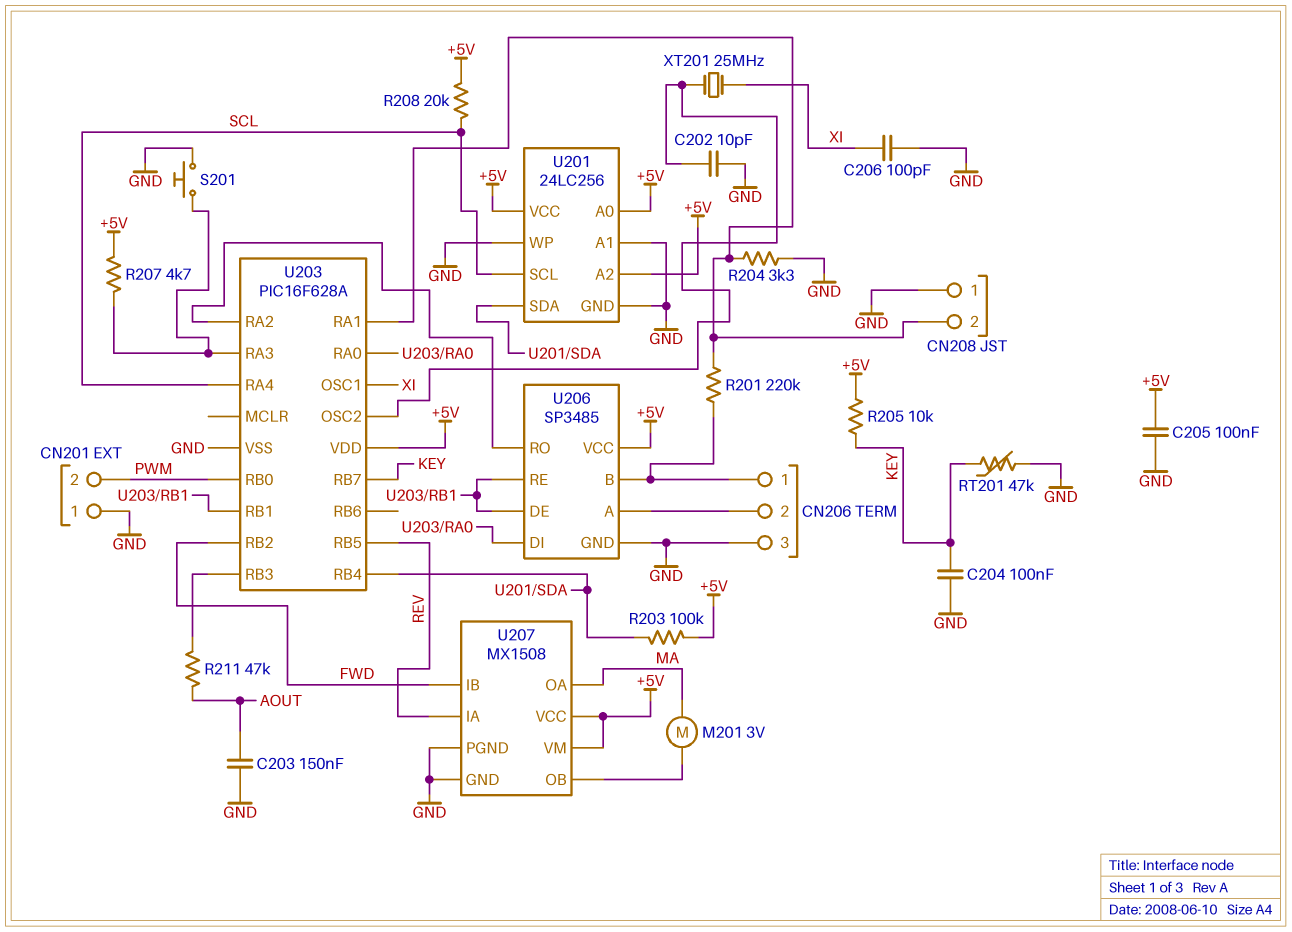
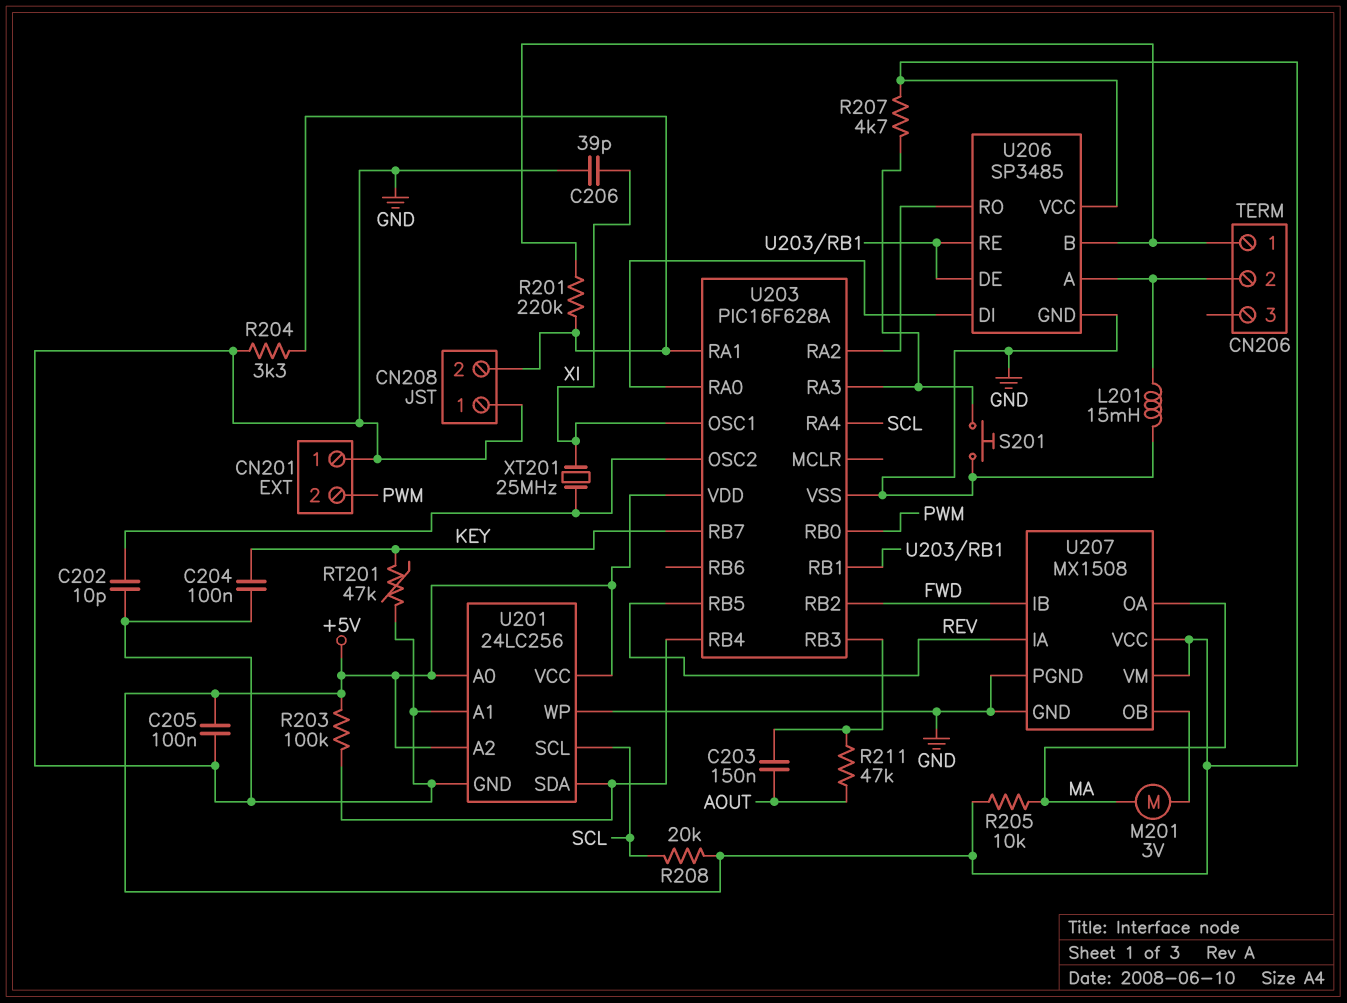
C203: 150nF (AOUT, GND) -> 150nF (AOUT, U203/RB3)
C206: 100pF (GND, XI) -> 39pF (GND, XI)
CN206 pin 3: GND -> none
L201: none -> 15mH (CN206/2, GND)
R205: 10k (+5V, KEY) -> 10k (+5V, MA)

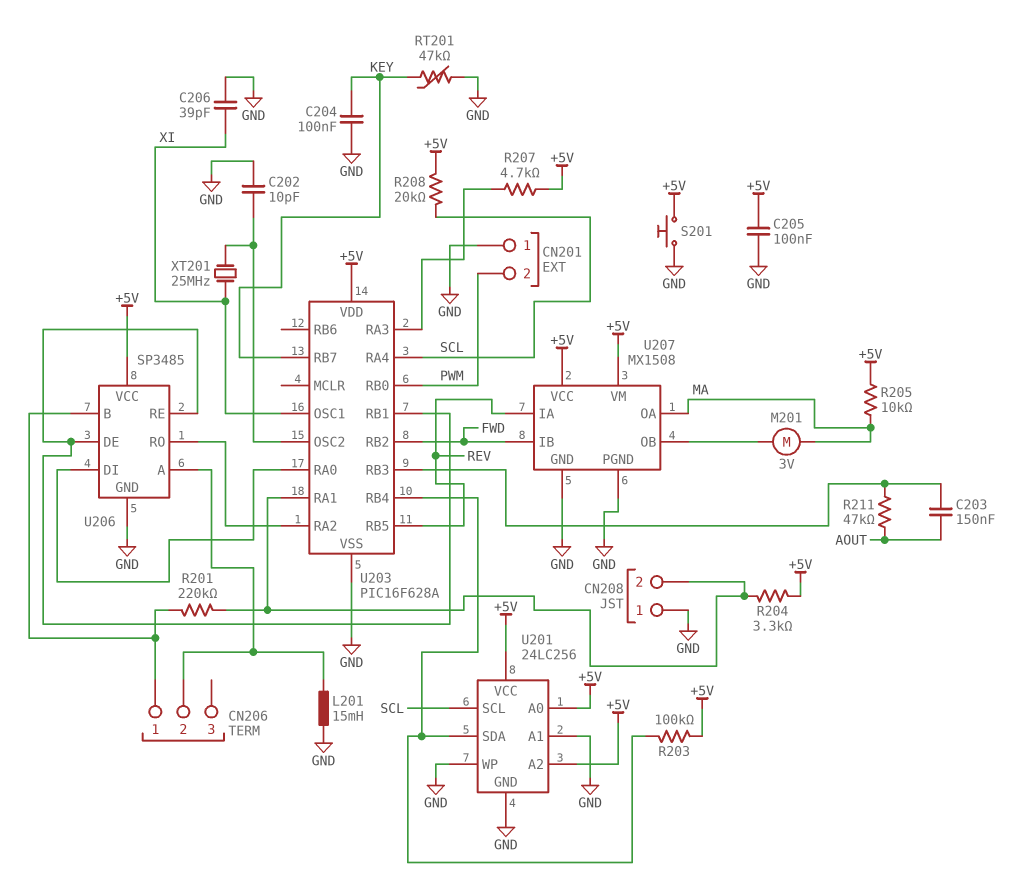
R204: 3.3k (CN208/2, GND) -> 3.3k (+5V, CN208/2)
S201: button (GND, U203/RA3) -> button (+5V, GND)

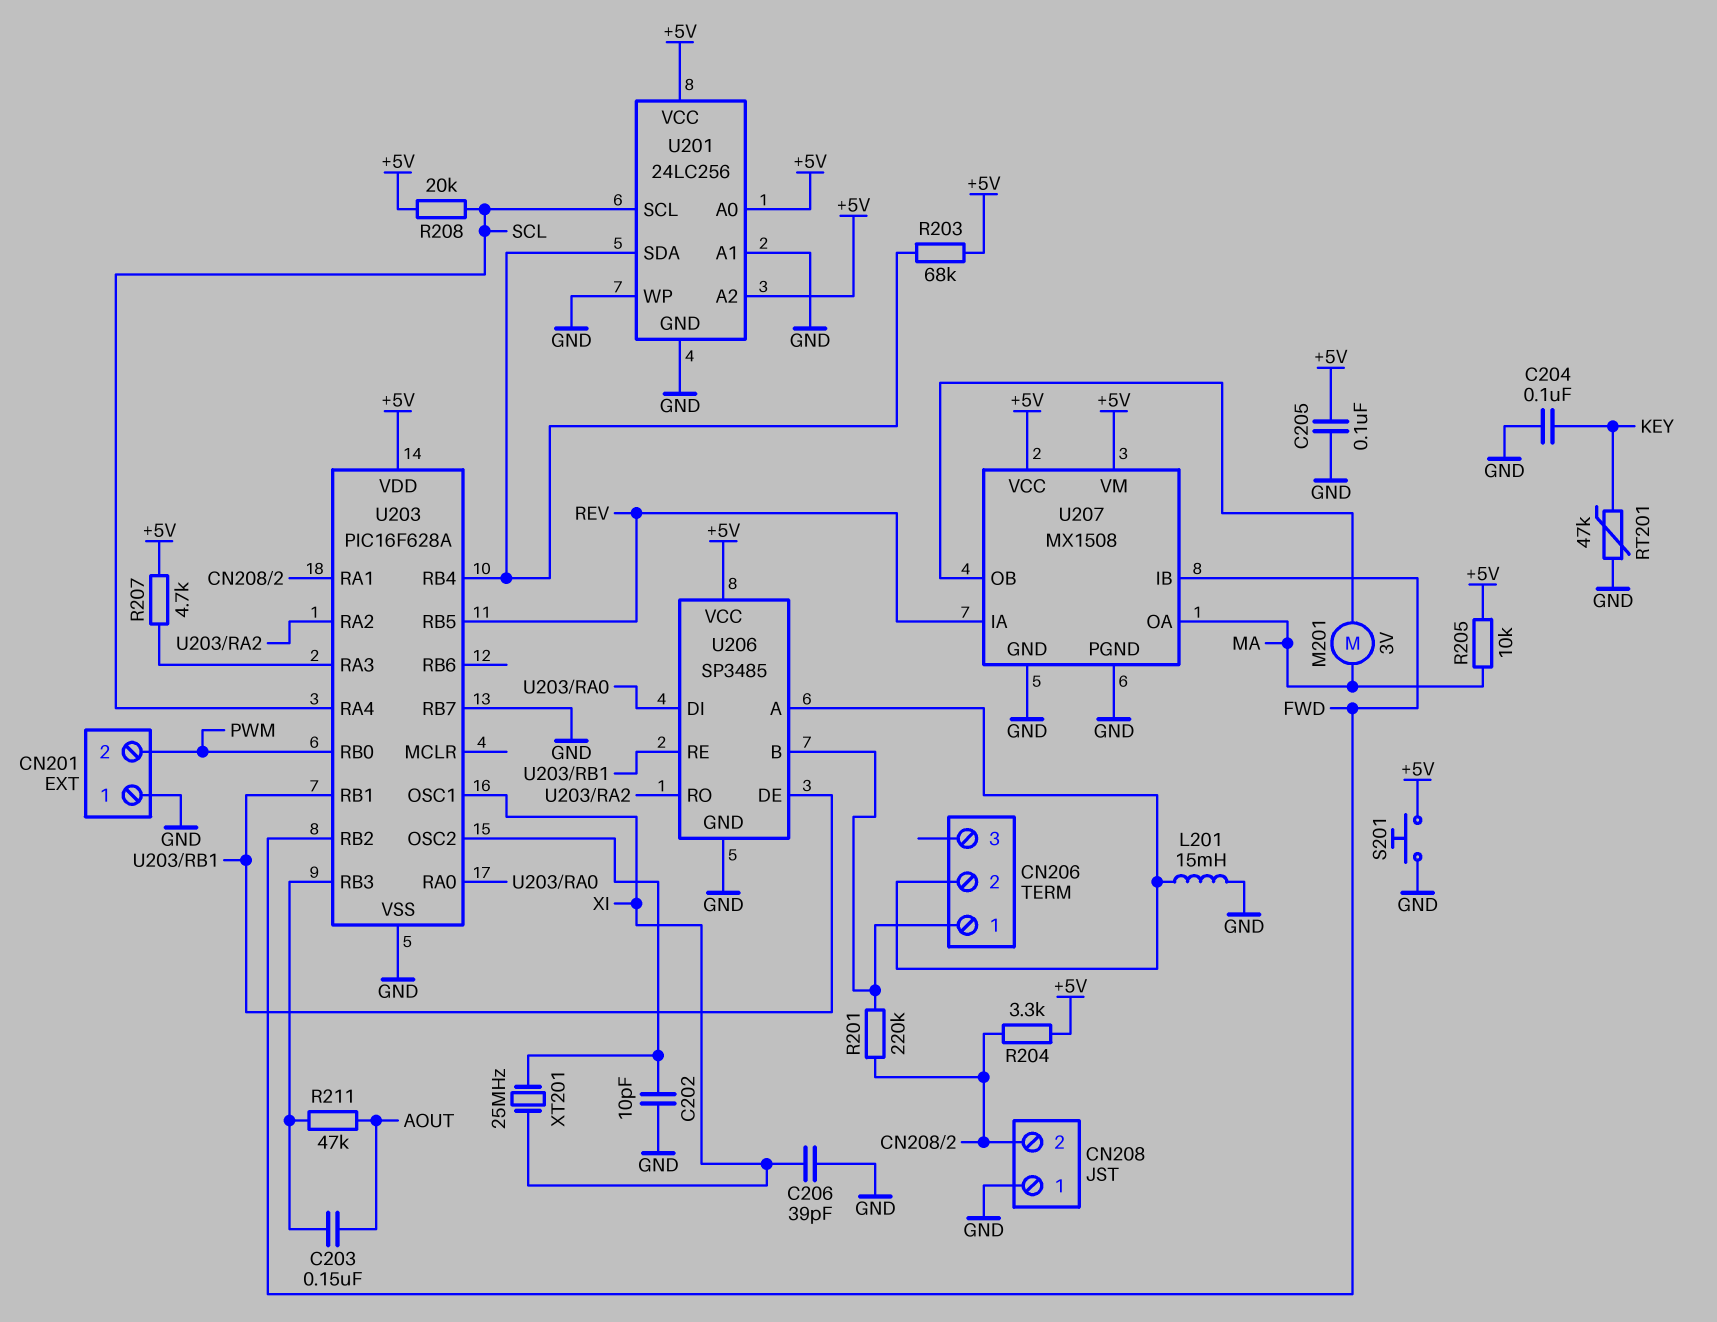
R203: 100k (+5V, U201/SDA) -> 68k (+5V, U201/SDA)
U203 pin RB7: KEY -> GND

